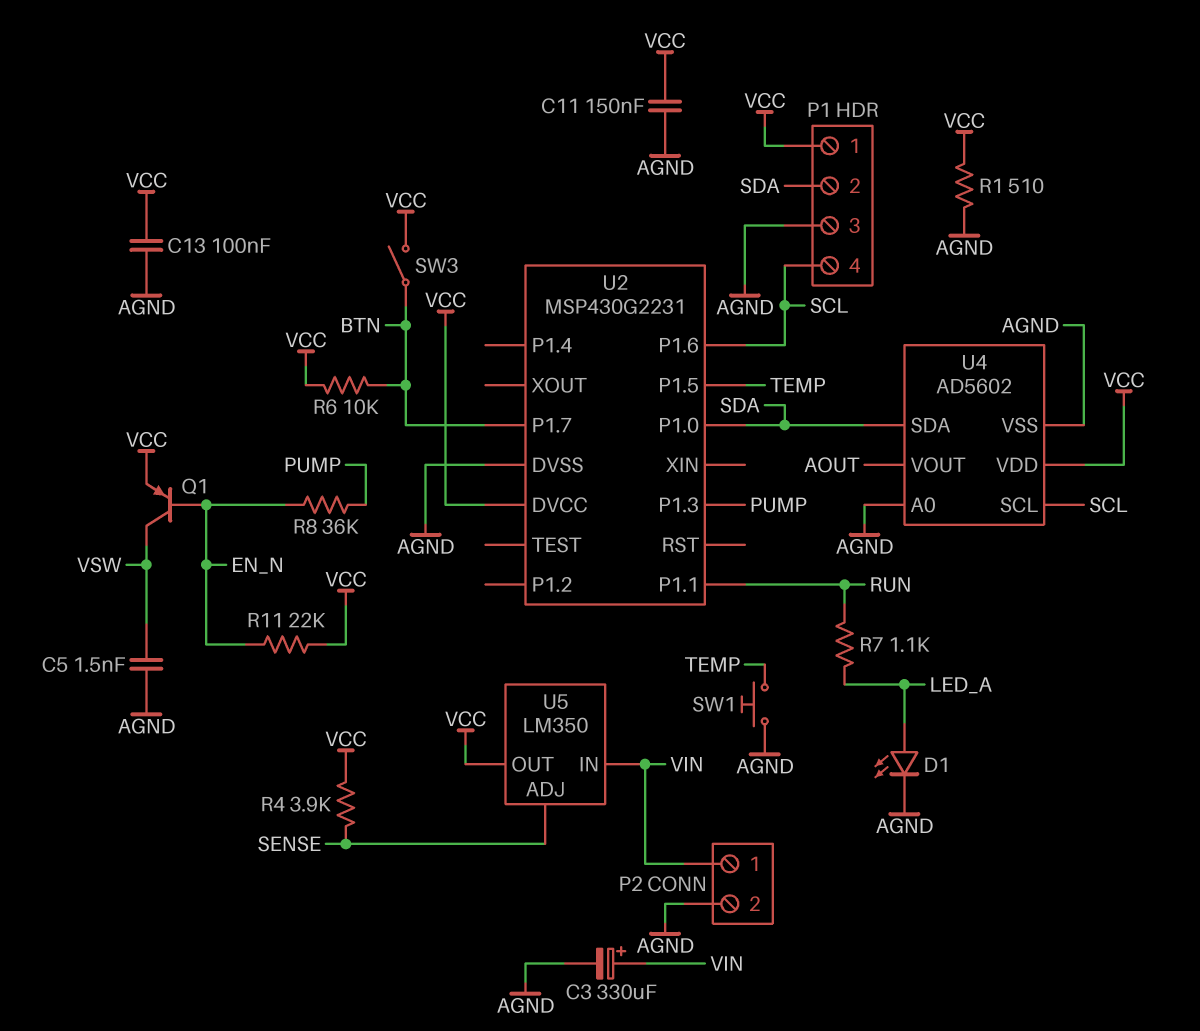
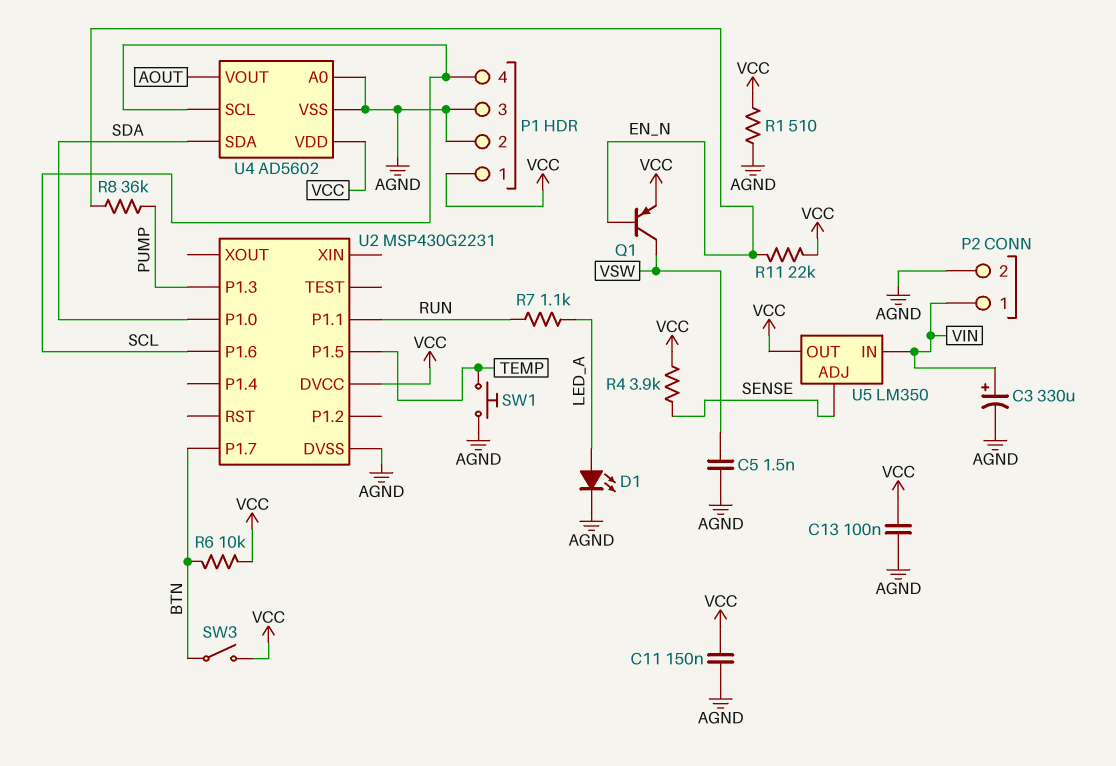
P1 pin 2: SDA -> AGND

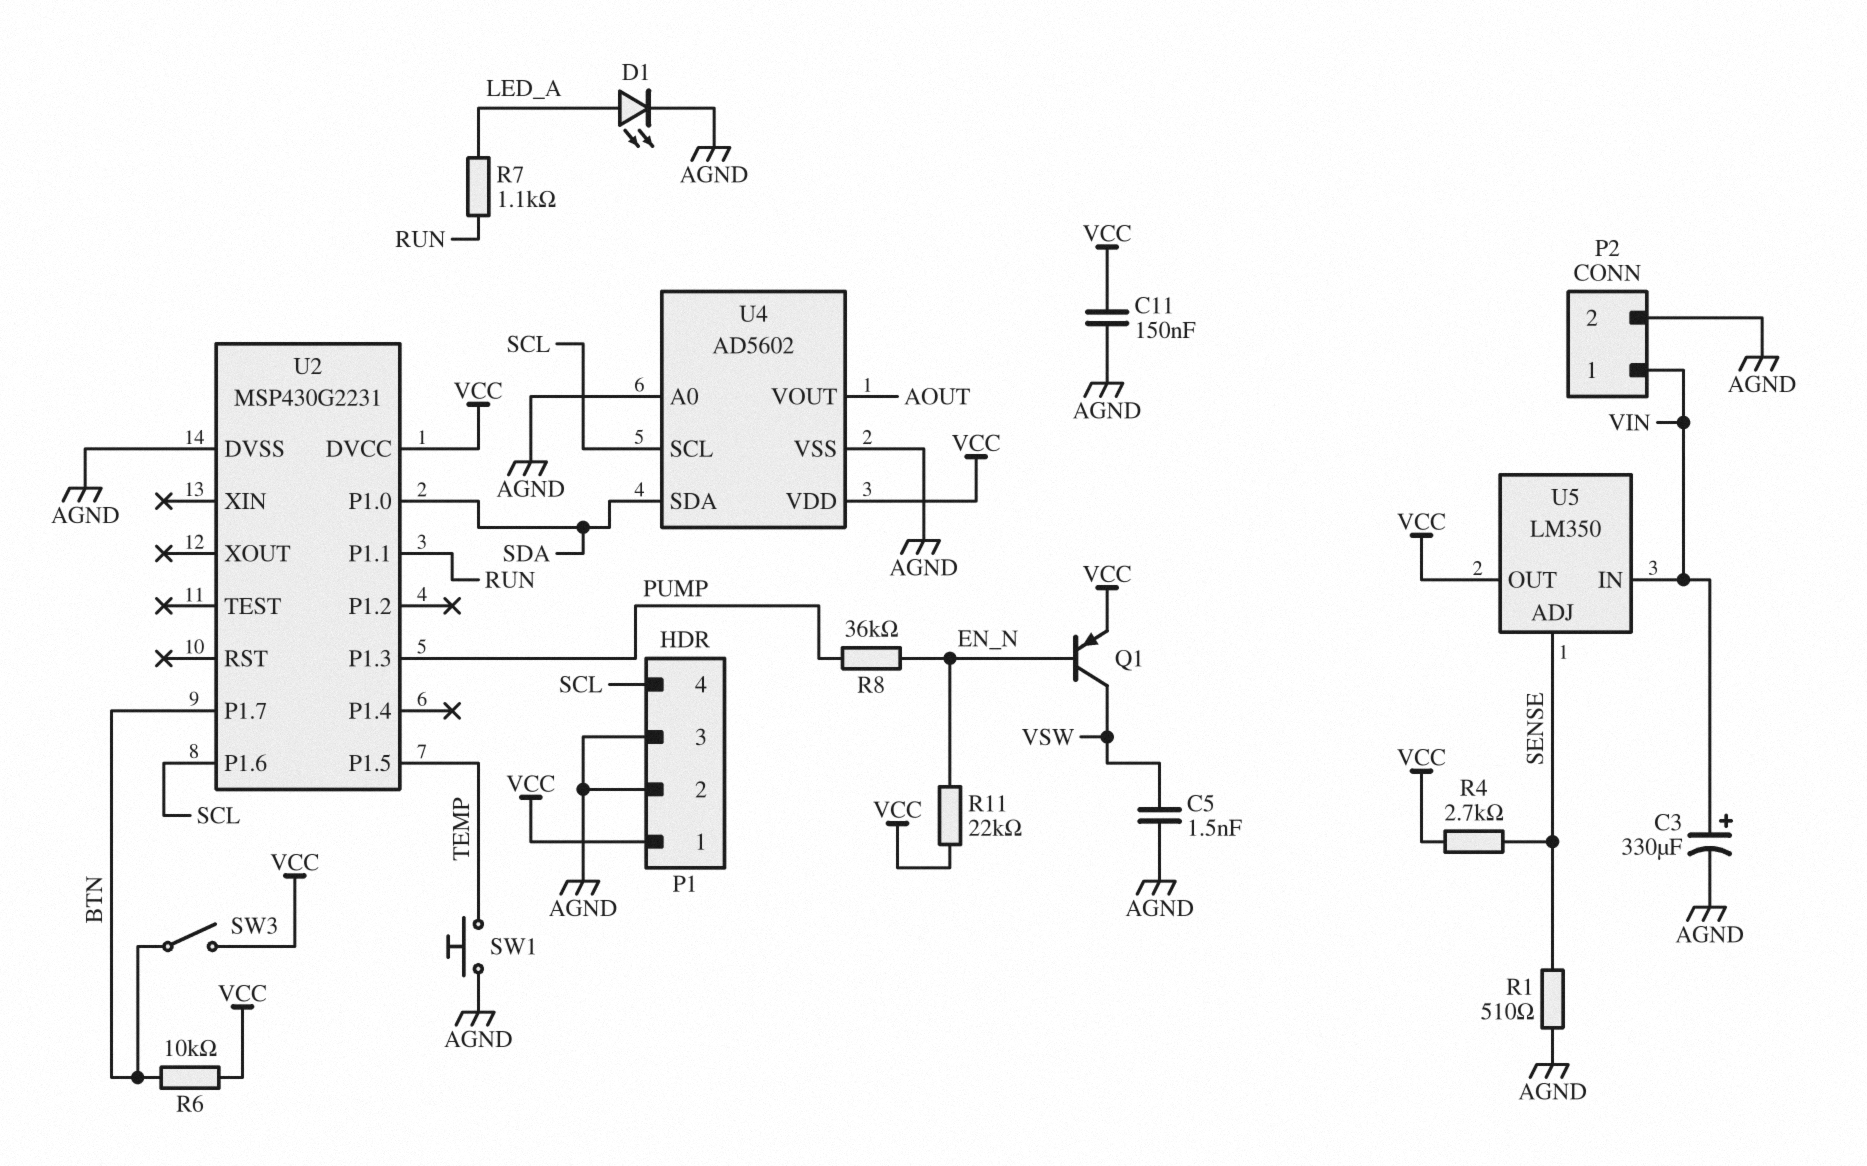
C13: 100nF (AGND, VCC) -> none
R1: 510 (AGND, VCC) -> 510 (AGND, SENSE)
R4: 3.9k (SENSE, VCC) -> 2.7k (SENSE, VCC)

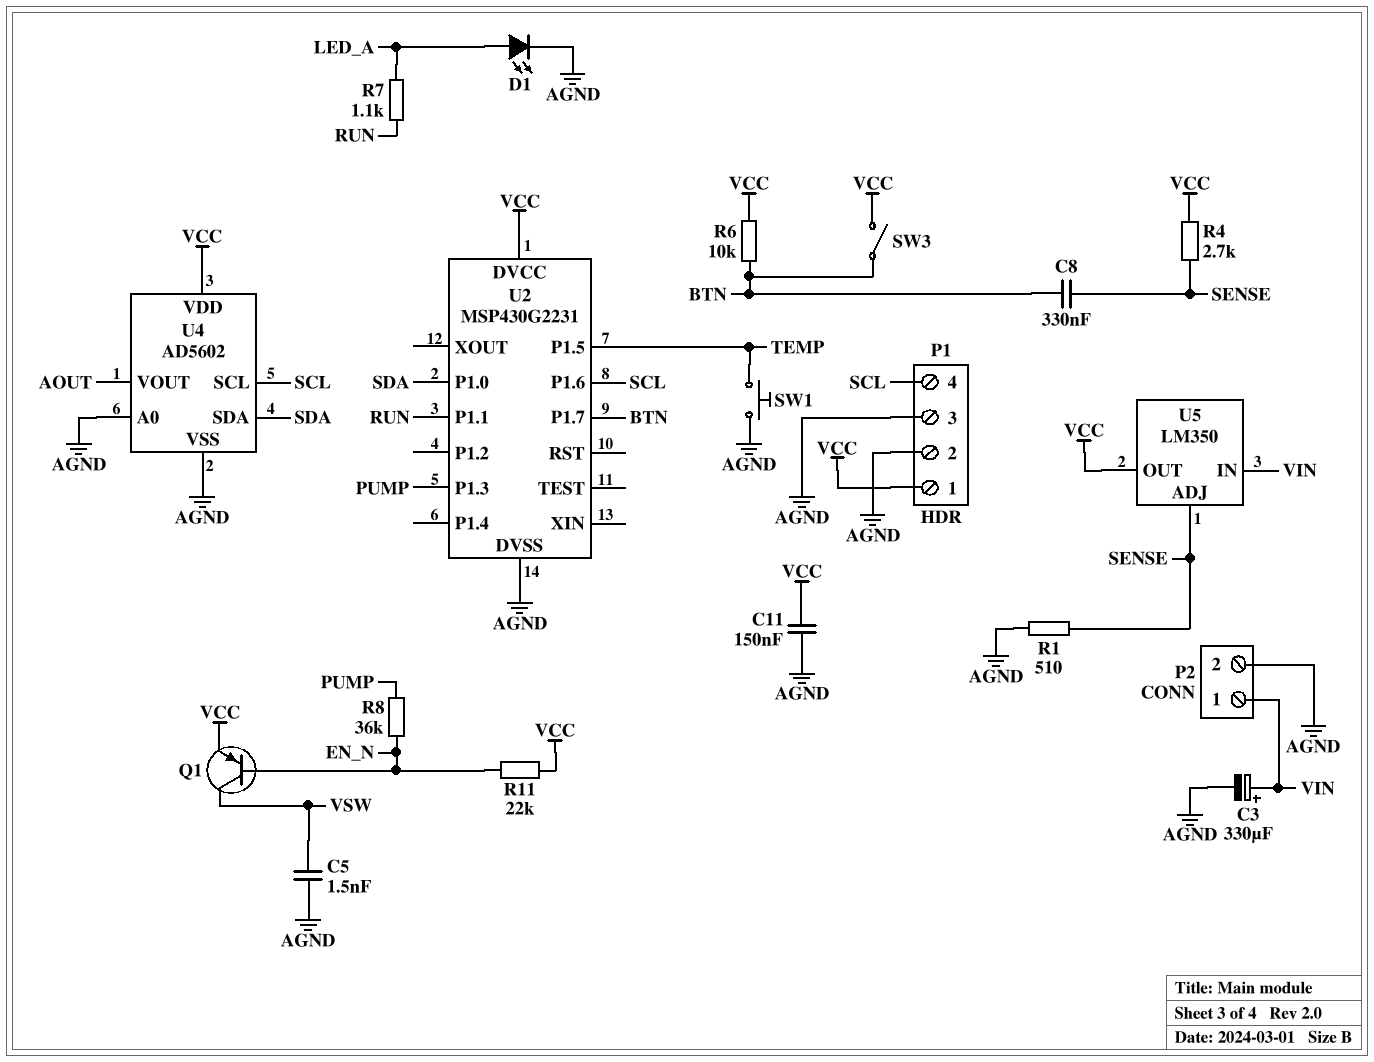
C8: none -> 330nF (BTN, SENSE)

